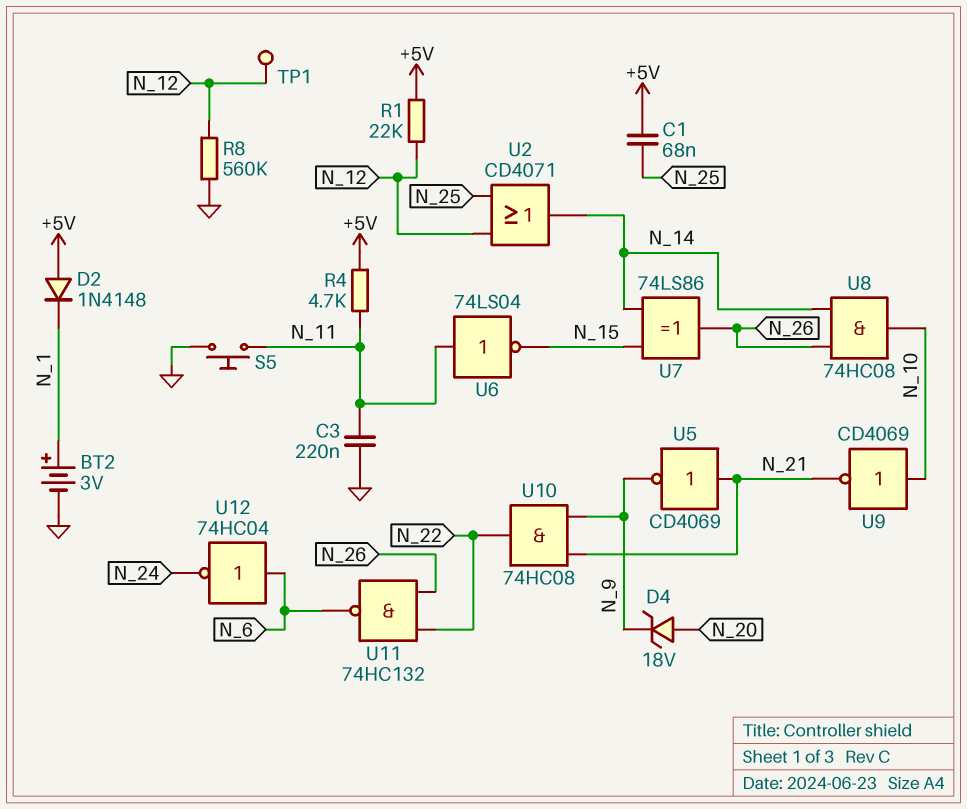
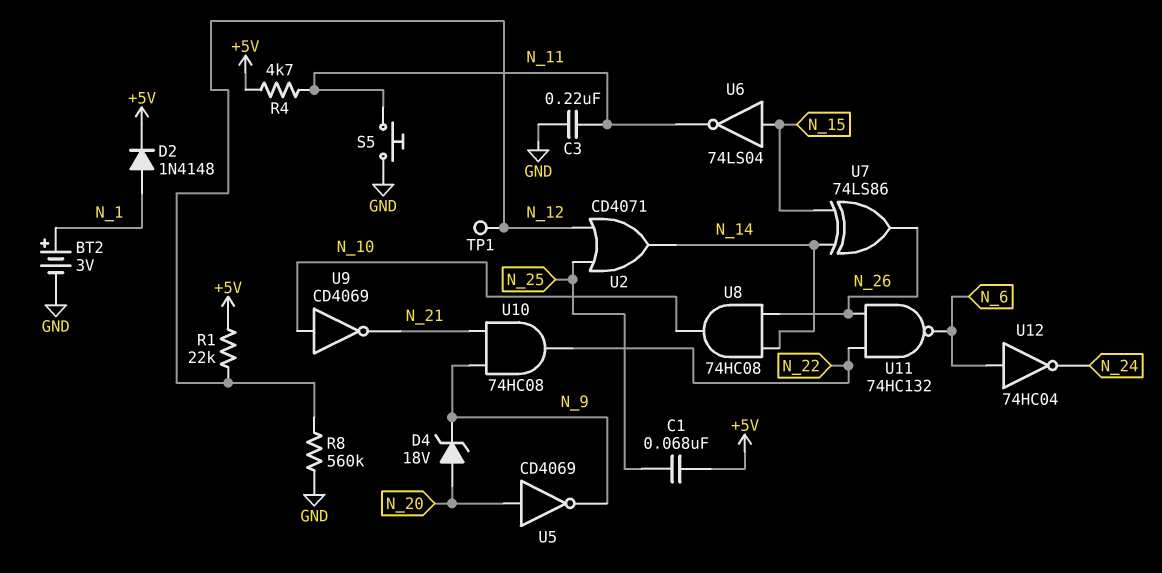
D2: diode 1N4148 (A +5V, K N_1) -> diode 1N4148 (A N_1, K +5V)
U5: NOT CD4069 (in N_21, out N_9) -> NOT CD4069 (in N_20, out N_9)
U6: NOT 74LS04 (in N_11, out N_15) -> NOT 74LS04 (in N_15, out N_11)

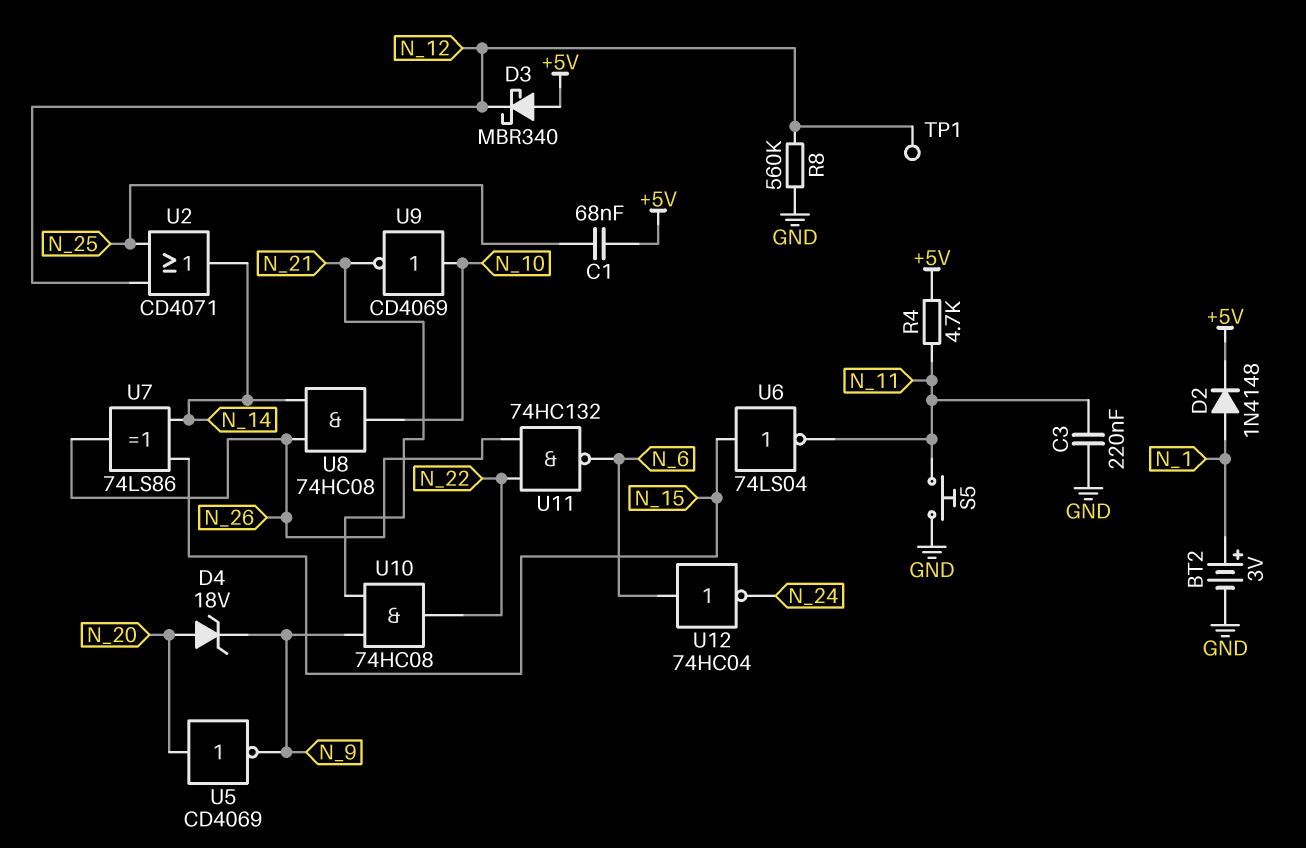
D3: none -> schottky MBR340 (A +5V, K N_12)
R1: 22k (+5V, N_12) -> none

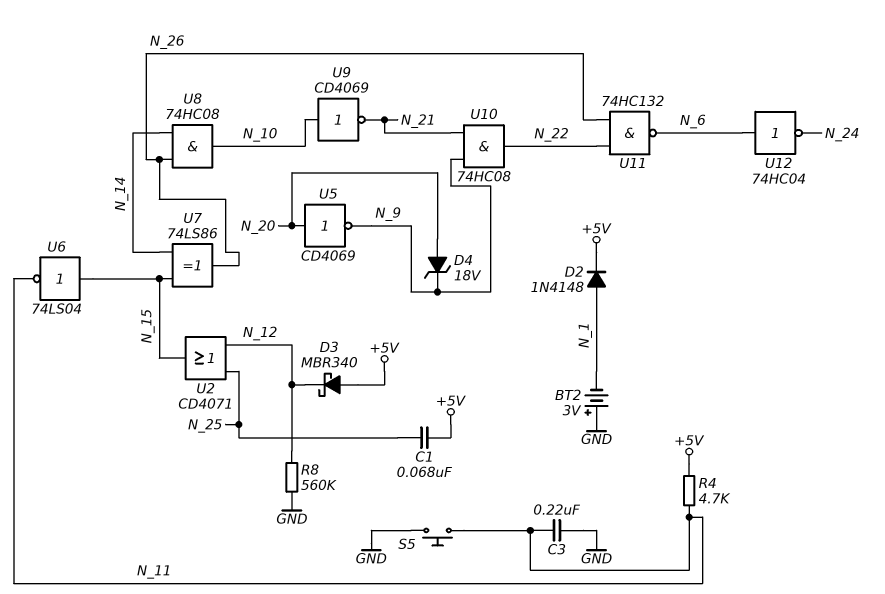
BT2: 3V (plus N_1, minus GND) -> 3V (plus GND, minus N_1)
TP1: test point (N_12) -> none
U2: OR CD4071 (in N_12, in N_25, out N_14) -> OR CD4071 (in N_12, in N_25, out N_15)

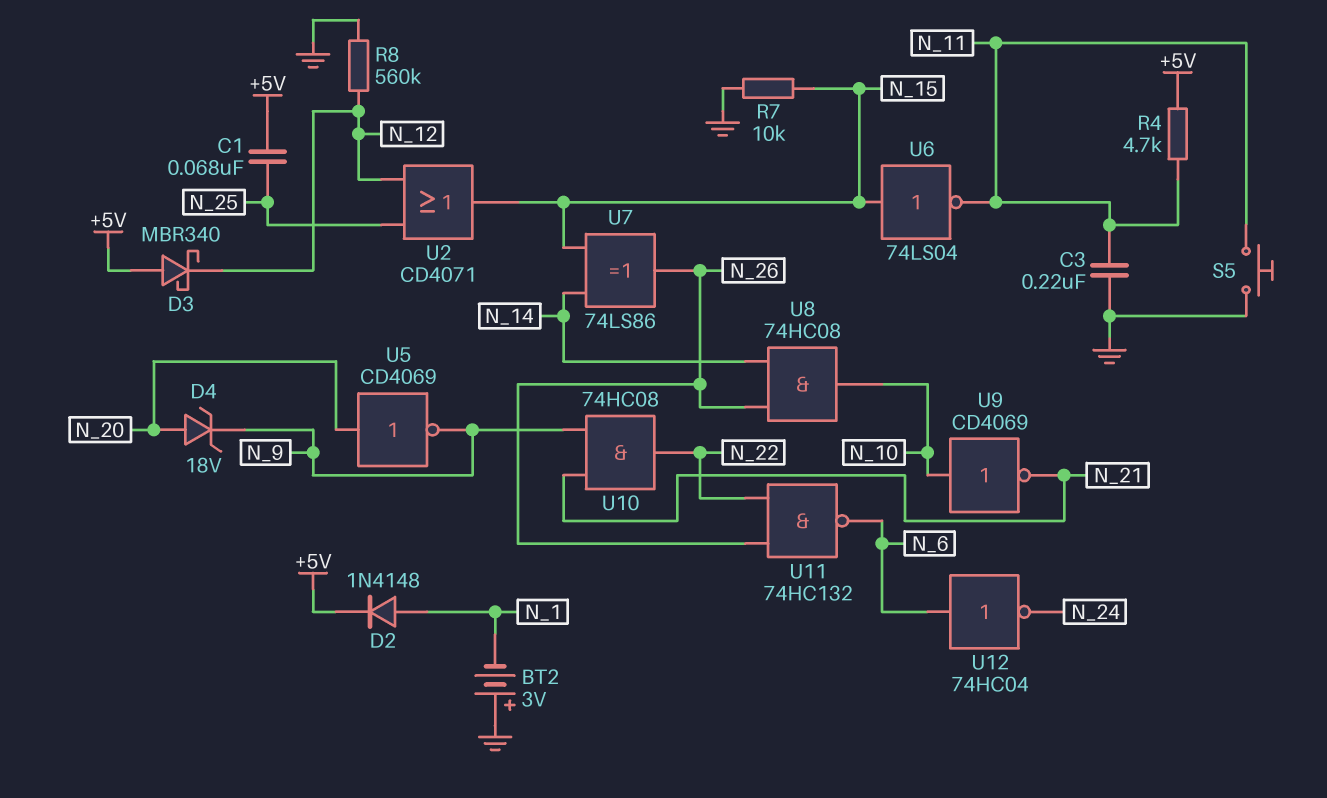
R7: none -> 10k (GND, N_15)

